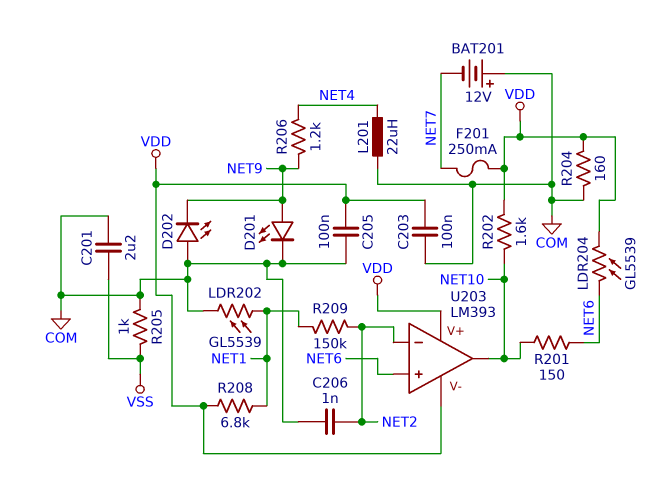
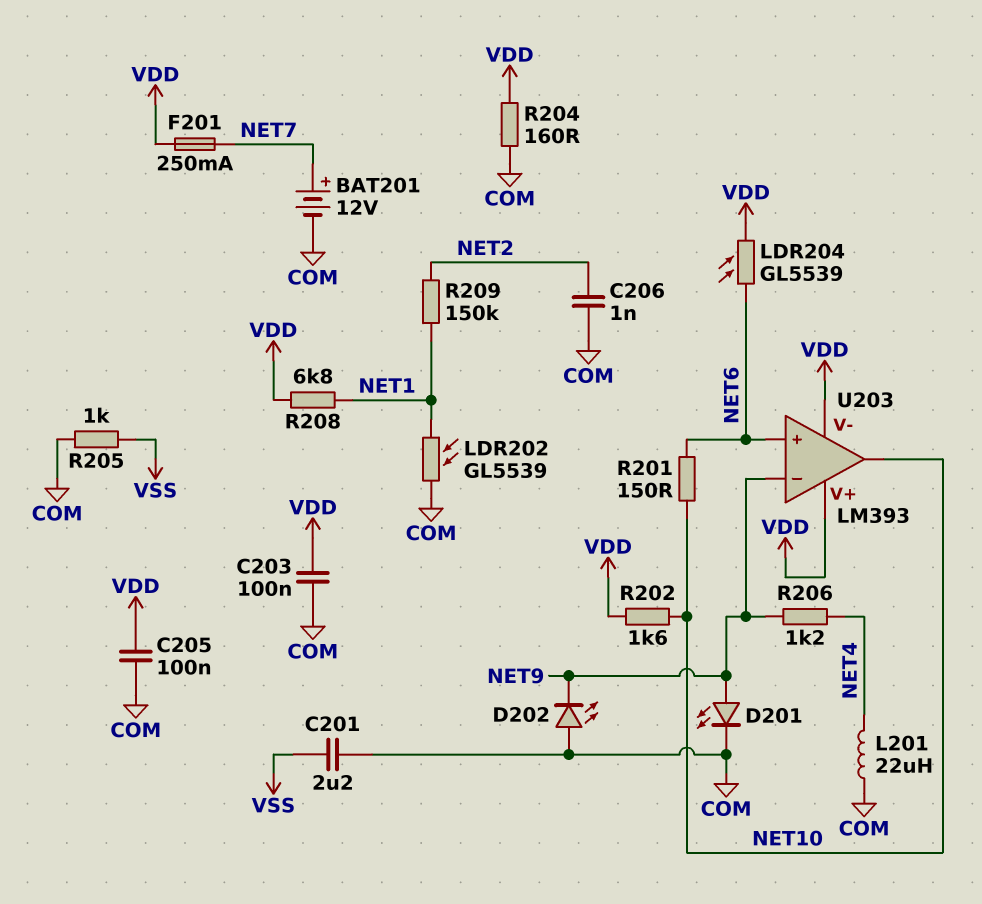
BAT201: 12V (plus COM, minus NET7) -> 12V (plus NET7, minus COM)
U203 pin in-: NET2 -> NET9

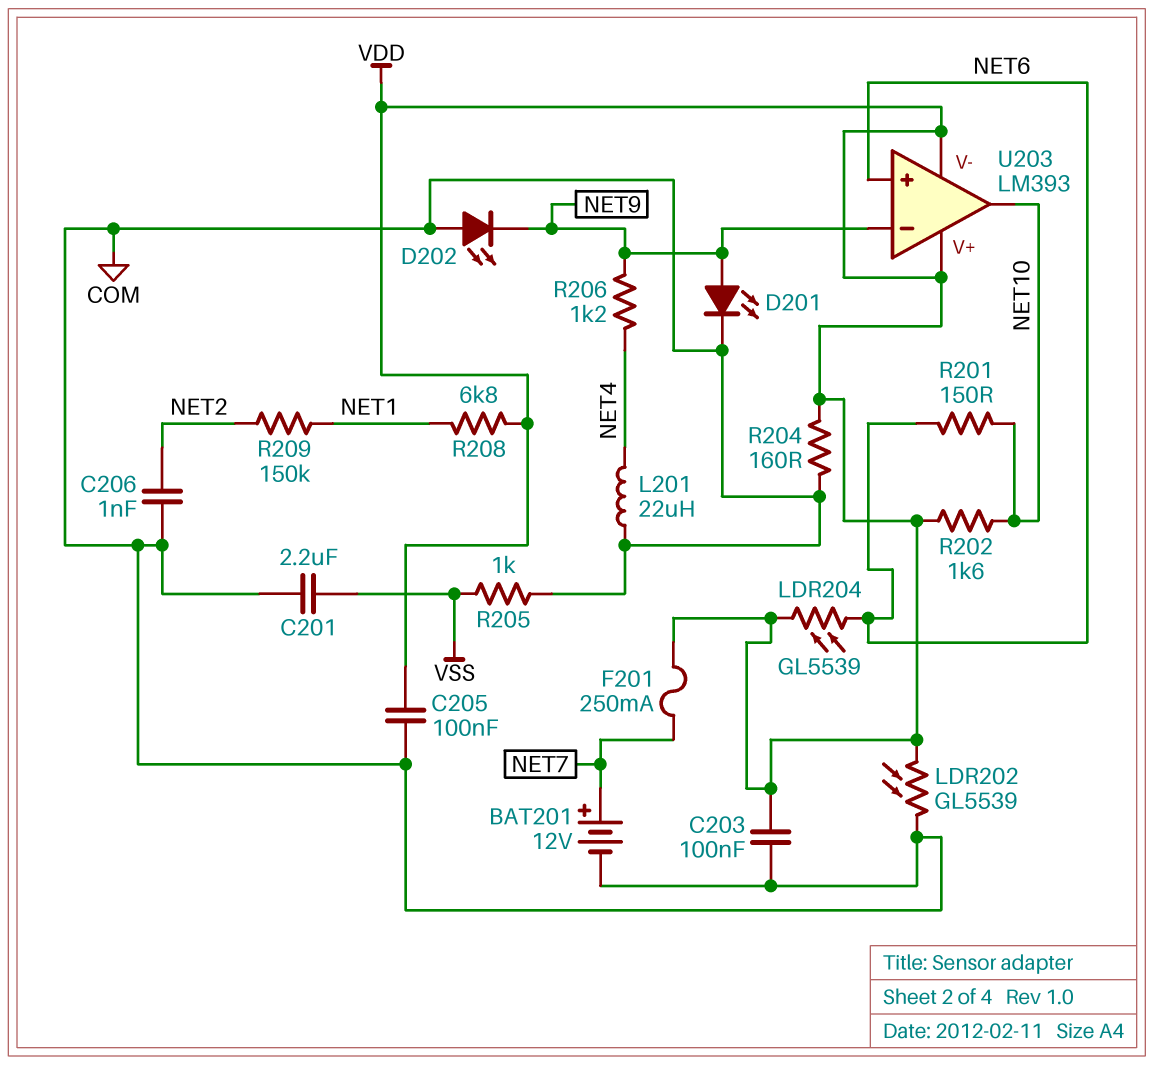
LDR202: GL5539 (COM, NET1) -> GL5539 (COM, VDD)

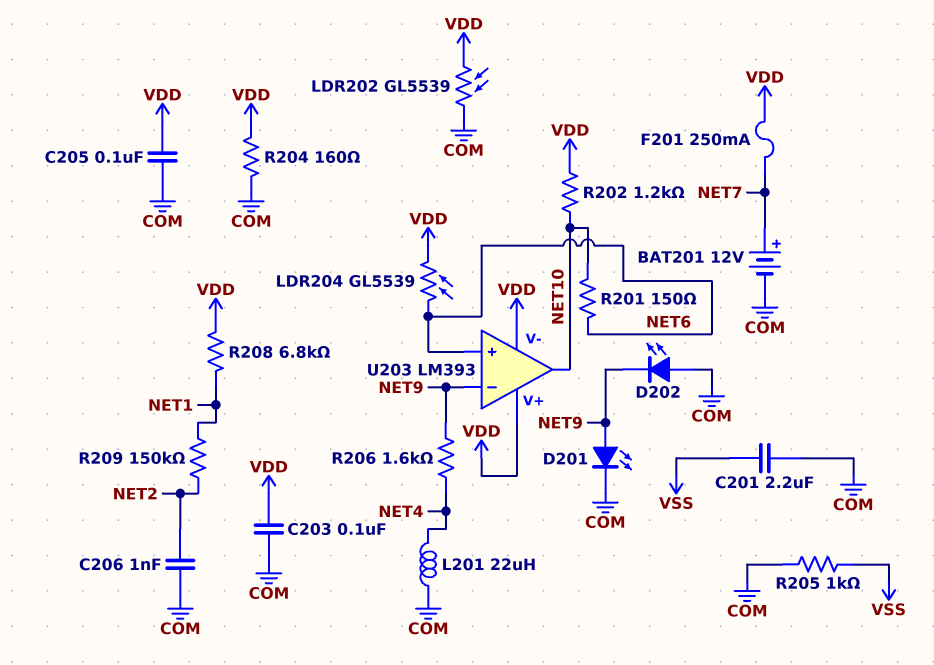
R202: 1.6k (NET10, VDD) -> 1.2k (NET10, VDD)
R206: 1.2k (NET4, NET9) -> 1.6k (NET4, NET9)

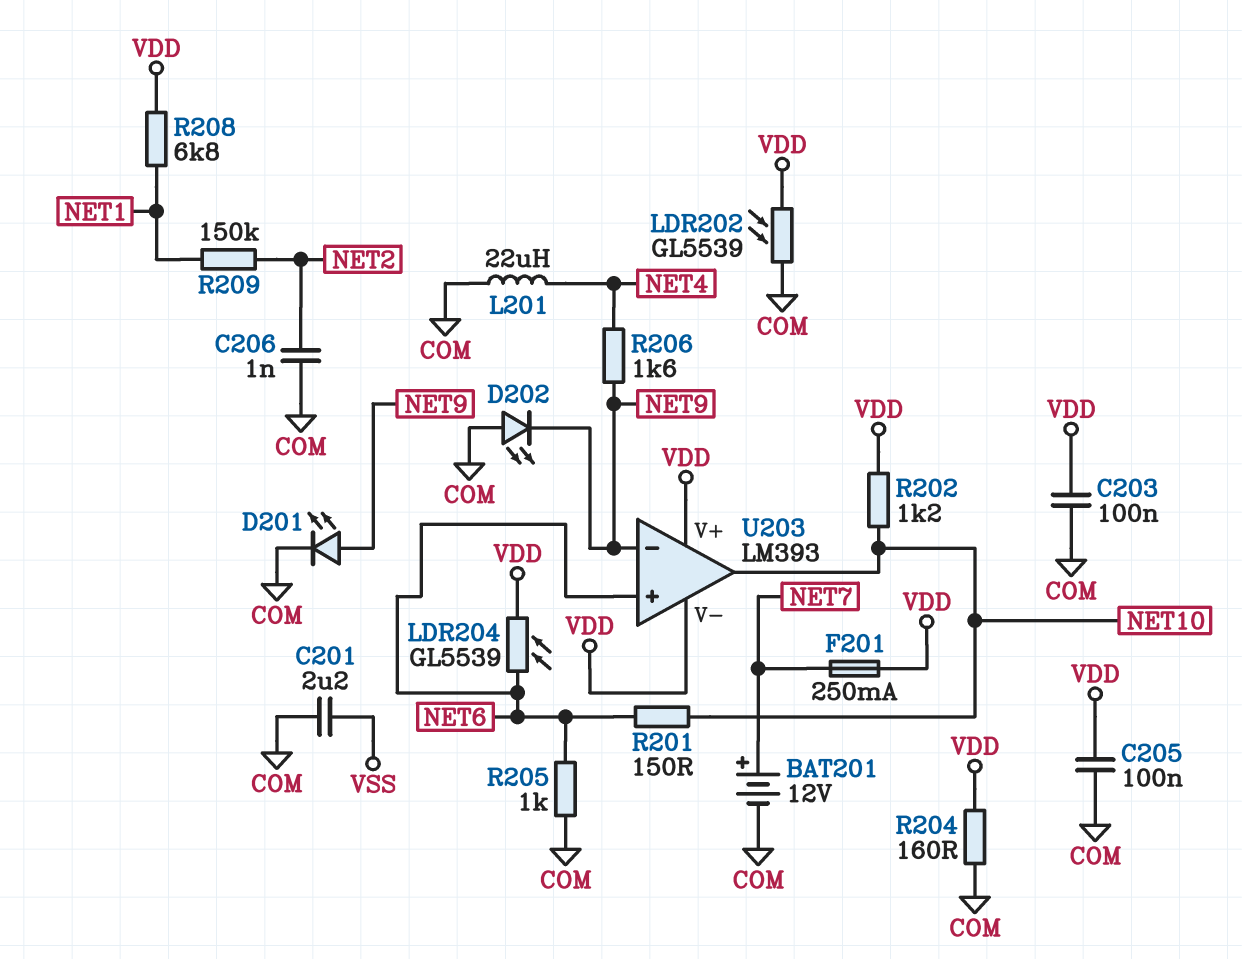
R205: 1k (COM, VSS) -> 1k (COM, NET6)

